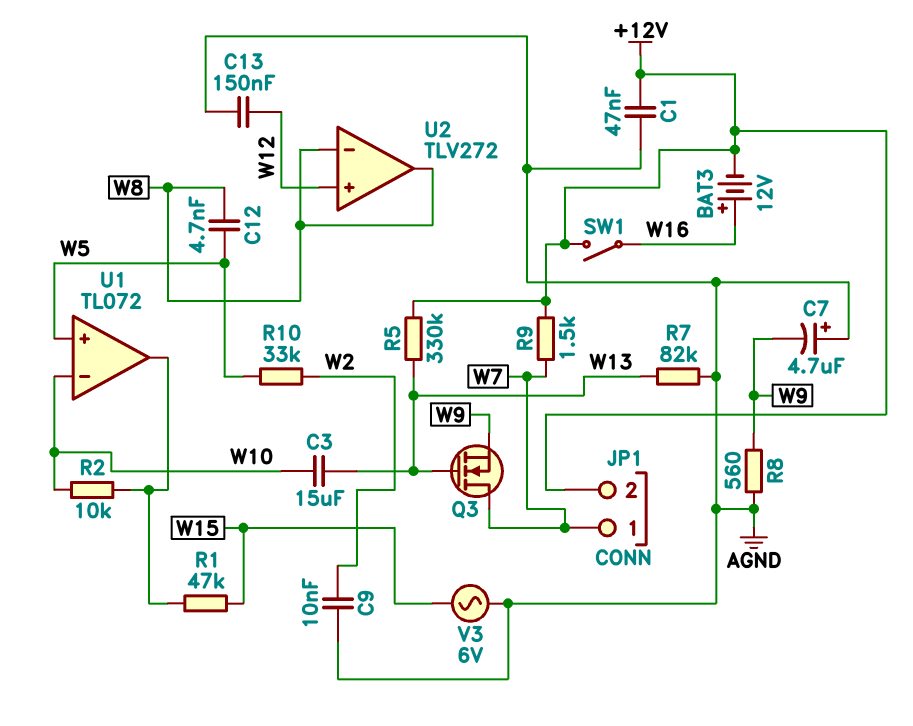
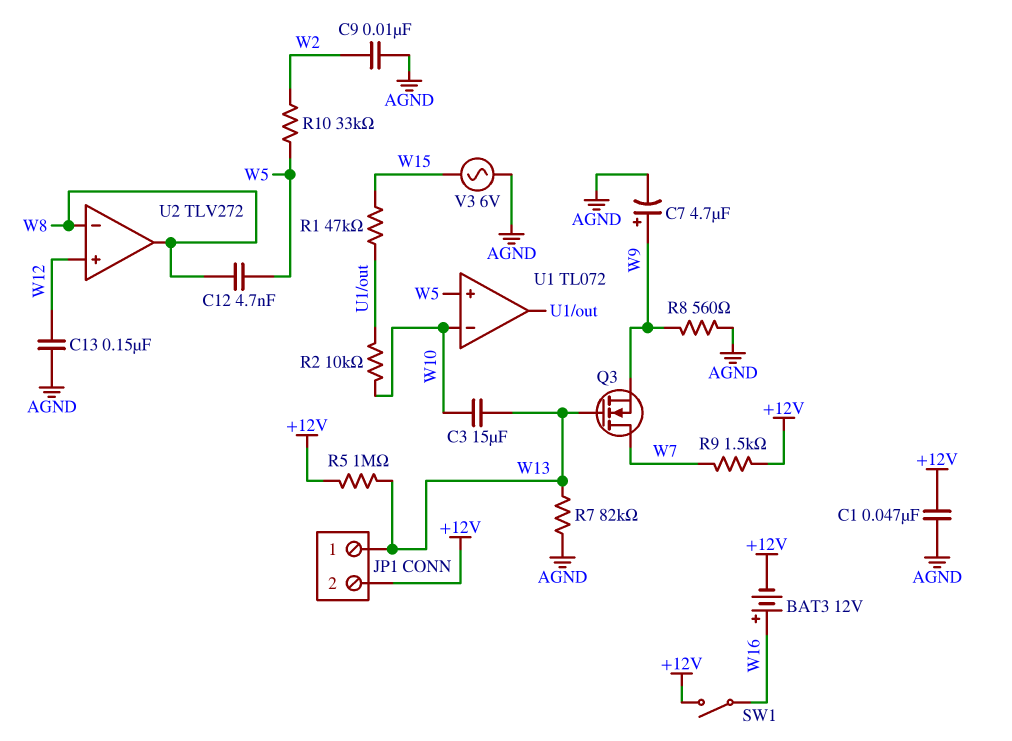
C7: 4.7uF (plus AGND, minus W9) -> 4.7uF (plus W9, minus AGND)
JP1 pin 1: W7 -> W13
R5: 330k (+12V, W13) -> 1M (+12V, W13)

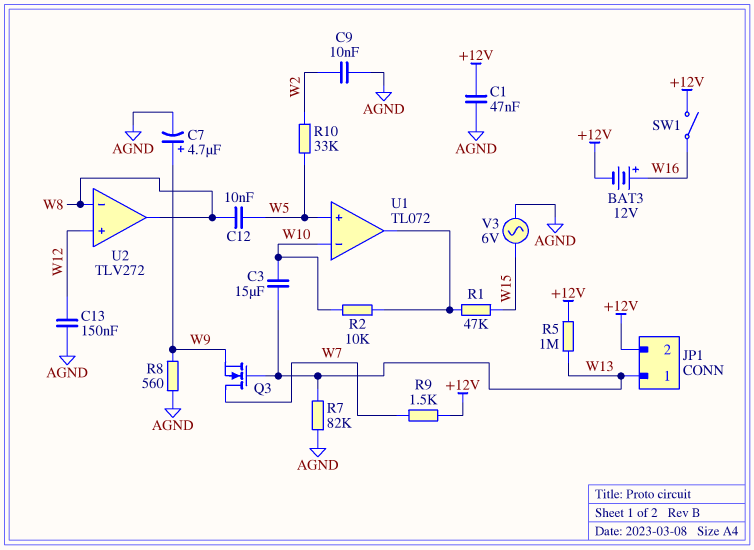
C12: 4.7nF (W5, W8) -> 10nF (W5, W8)

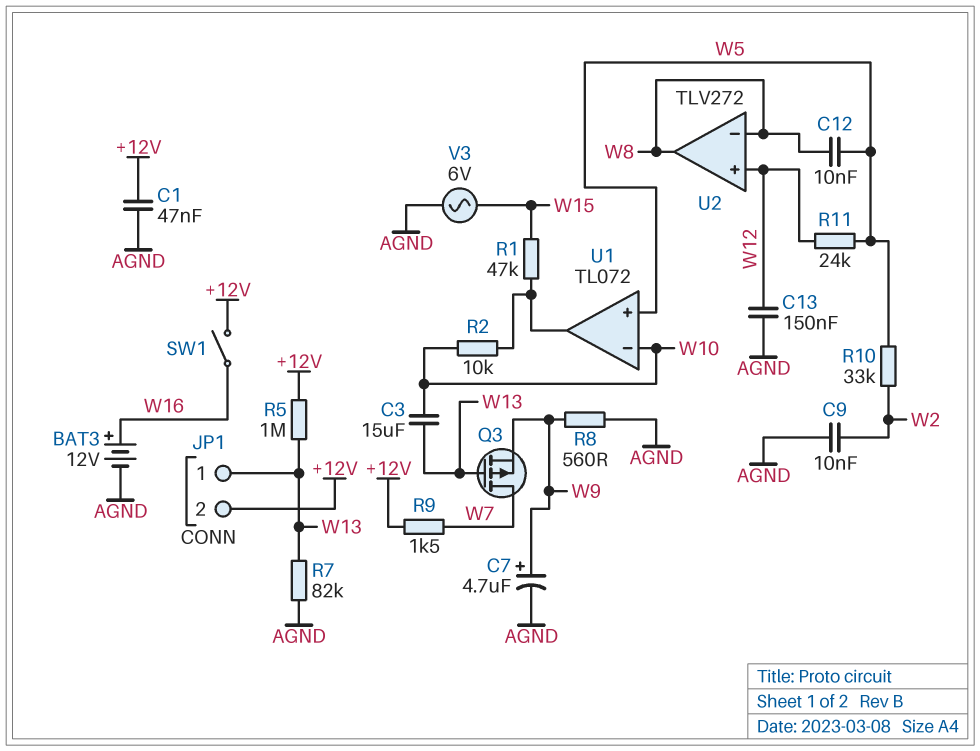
BAT3: 12V (plus W16, minus +12V) -> 12V (plus W16, minus AGND)
Q3: NMOS (G W13, D W7, S W9) -> PMOS (G W13, D W7, S W9)
R11: none -> 24k (W5, W12)

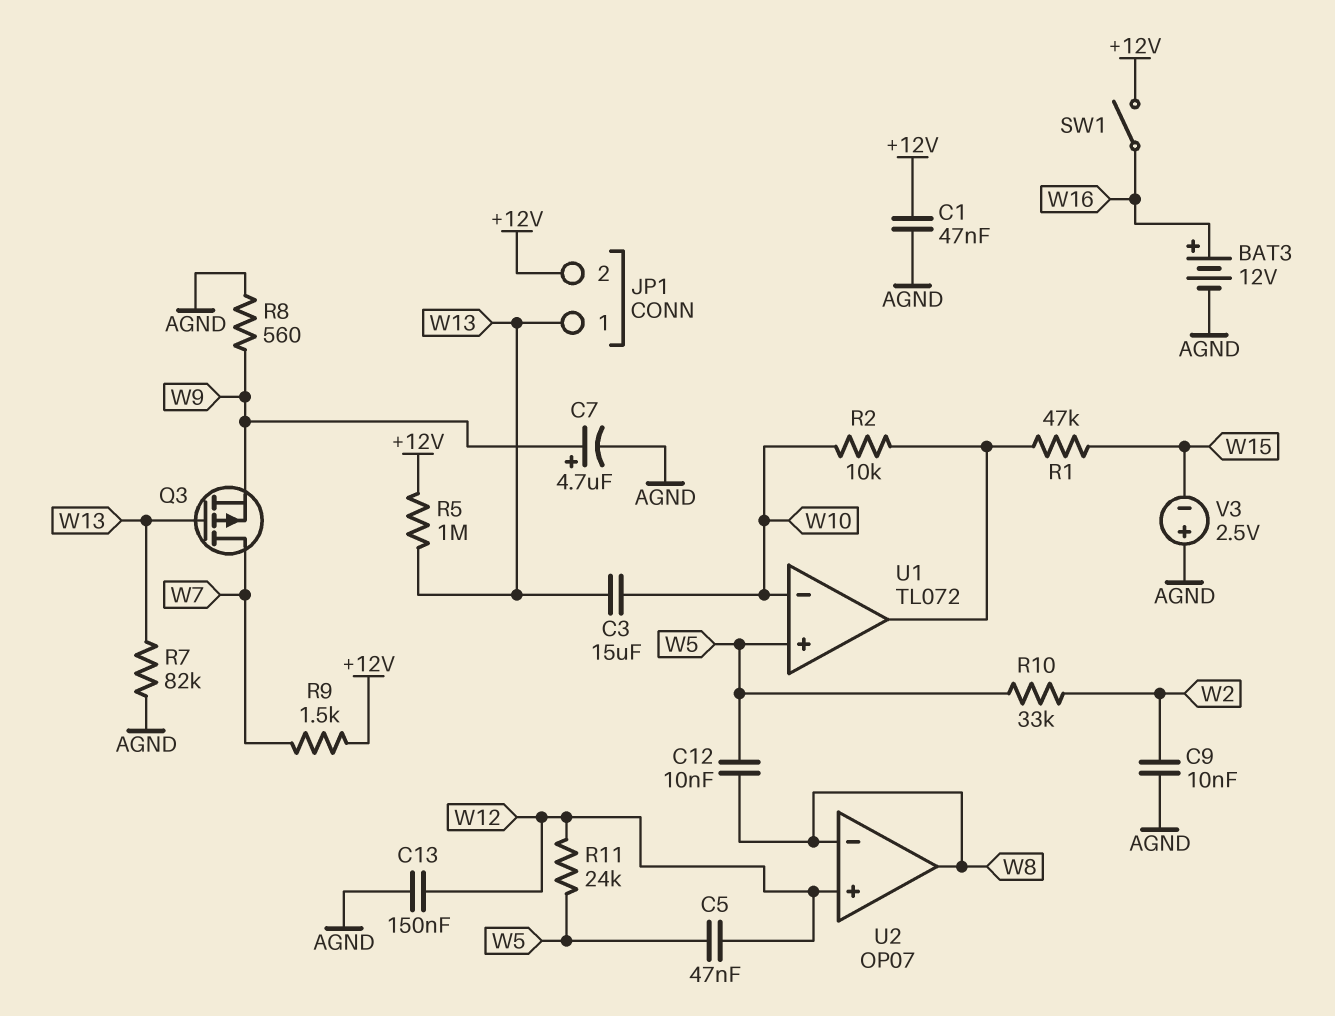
C5: none -> 47nF (W5, W12)
U2: TLV272 -> OP07
V3: AC 6V (AGND, W15) -> 2.5V (plus AGND, minus W15)

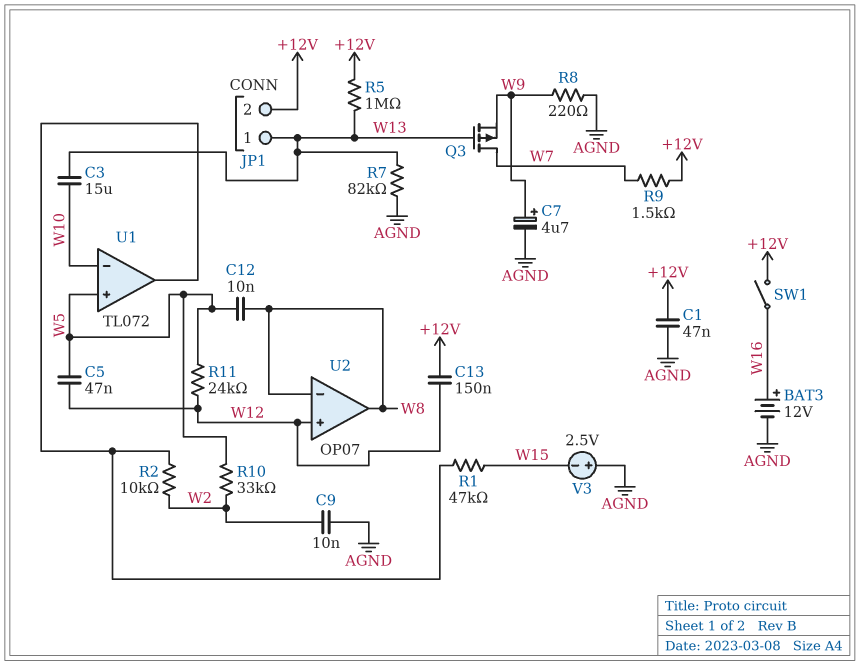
C13: 150nF (AGND, W12) -> 150nF (+12V, W12)
R2: 10k (U1/out, W10) -> 10k (U1/out, W2)
R8: 560 (AGND, W9) -> 220 (AGND, W9)

